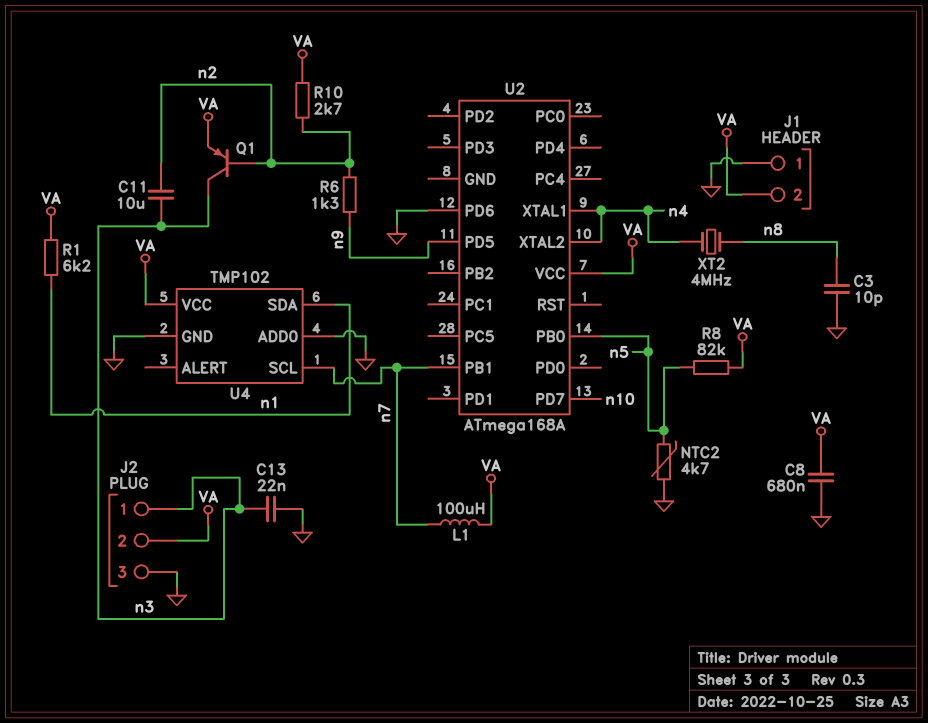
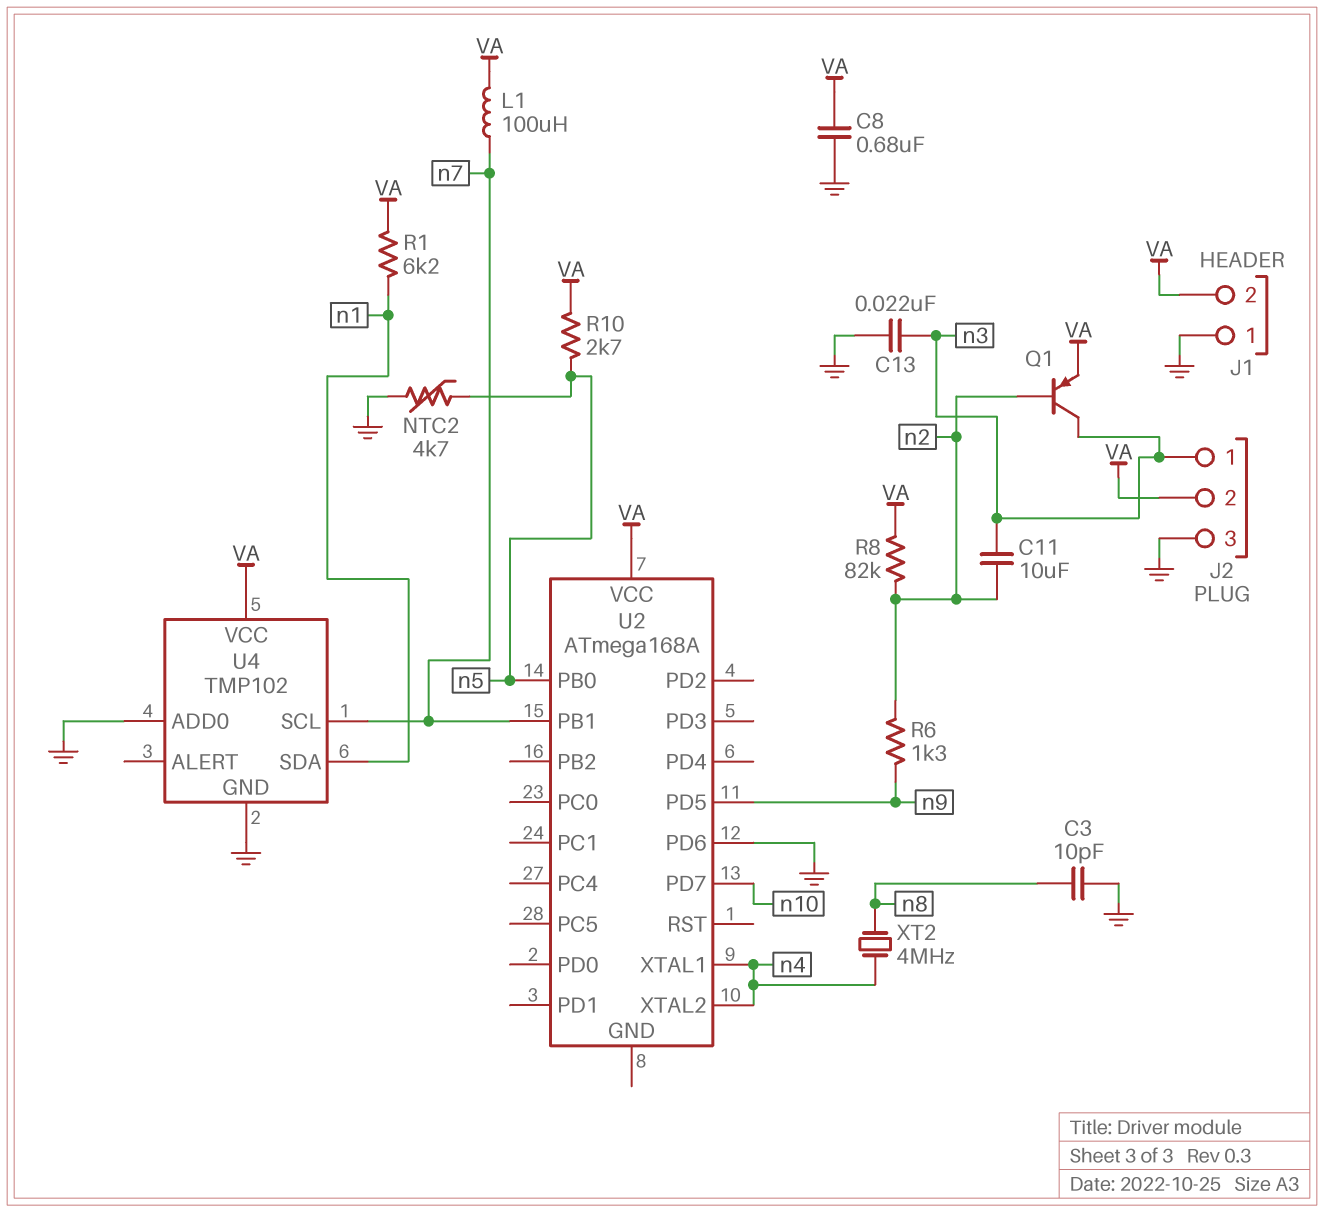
R8: 82k (VA, n5) -> 82k (VA, n2)
R10: 2.7k (VA, n2) -> 2.7k (VA, n5)

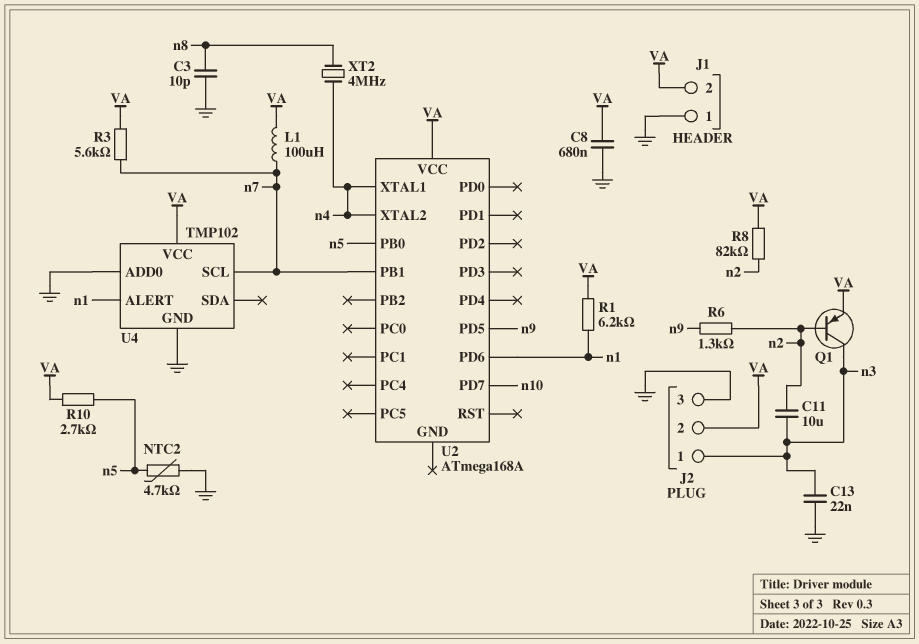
R3: none -> 5.6k (VA, n7)
U2 pin PD6: GND -> n1
U4 pin ALERT: none -> n1
U4 pin SDA: n1 -> none

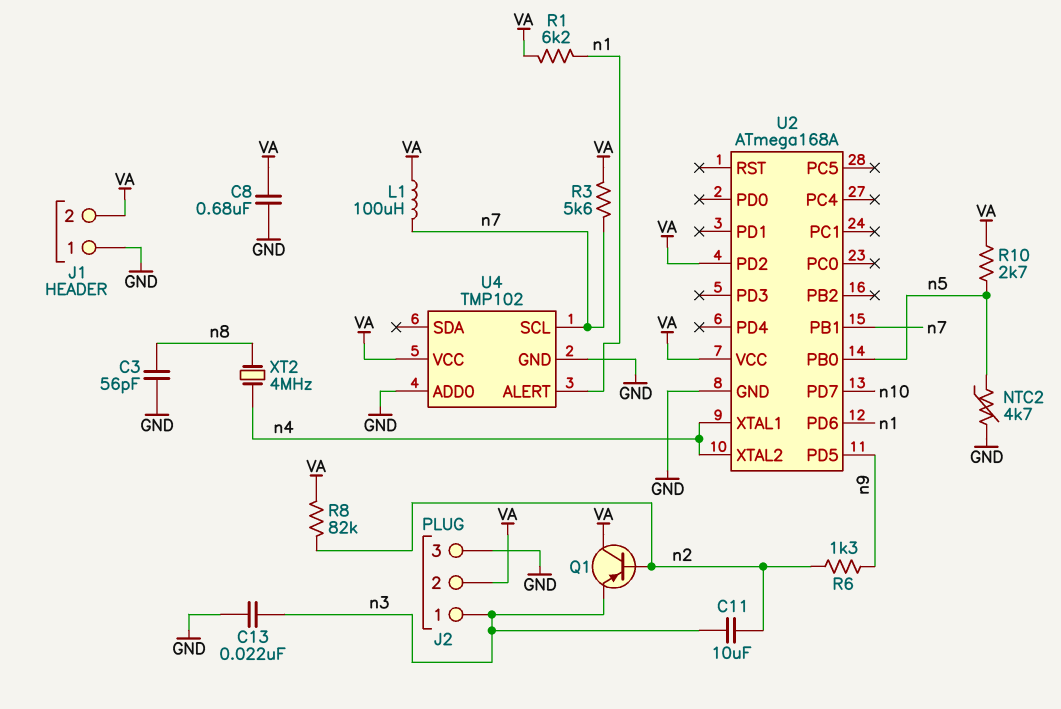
C3: 10pF (GND, n8) -> 56pF (GND, n8)
Q1: PNP (B n2, C n3, E VA) -> PNP (B n2, C VA, E n3)
U2 pin GND: none -> GND
U2 pin PD2: none -> VA

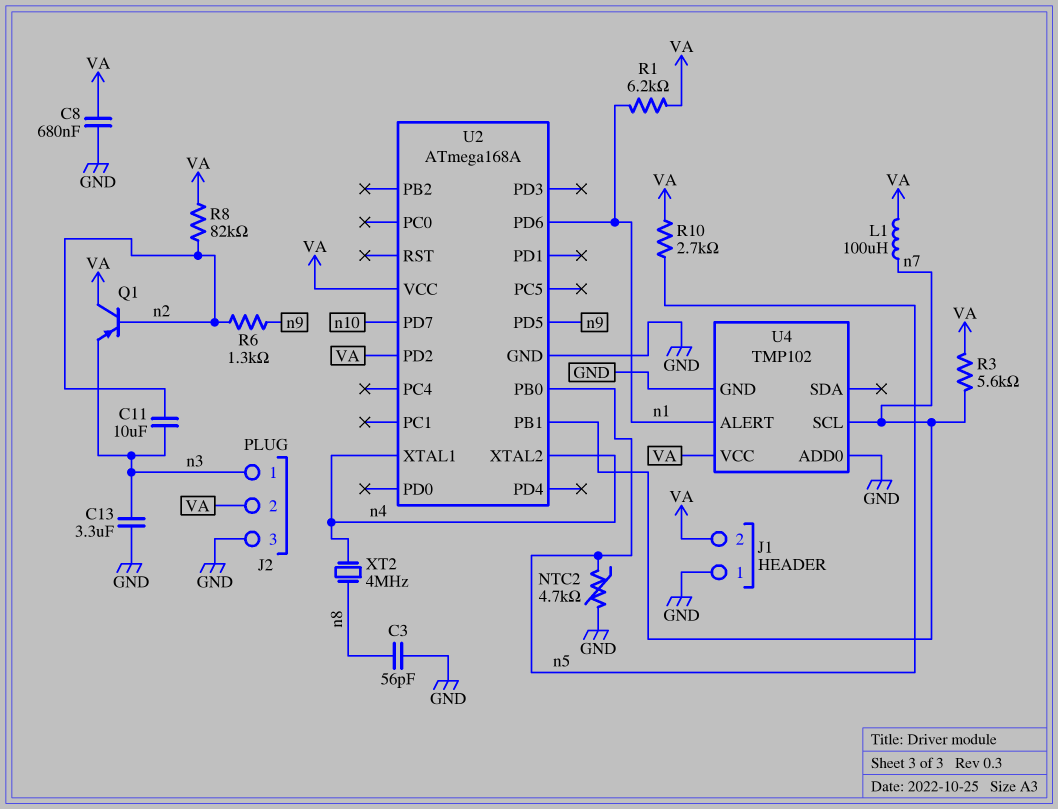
C13: 22nF (GND, n3) -> 3.3uF (GND, n3)

